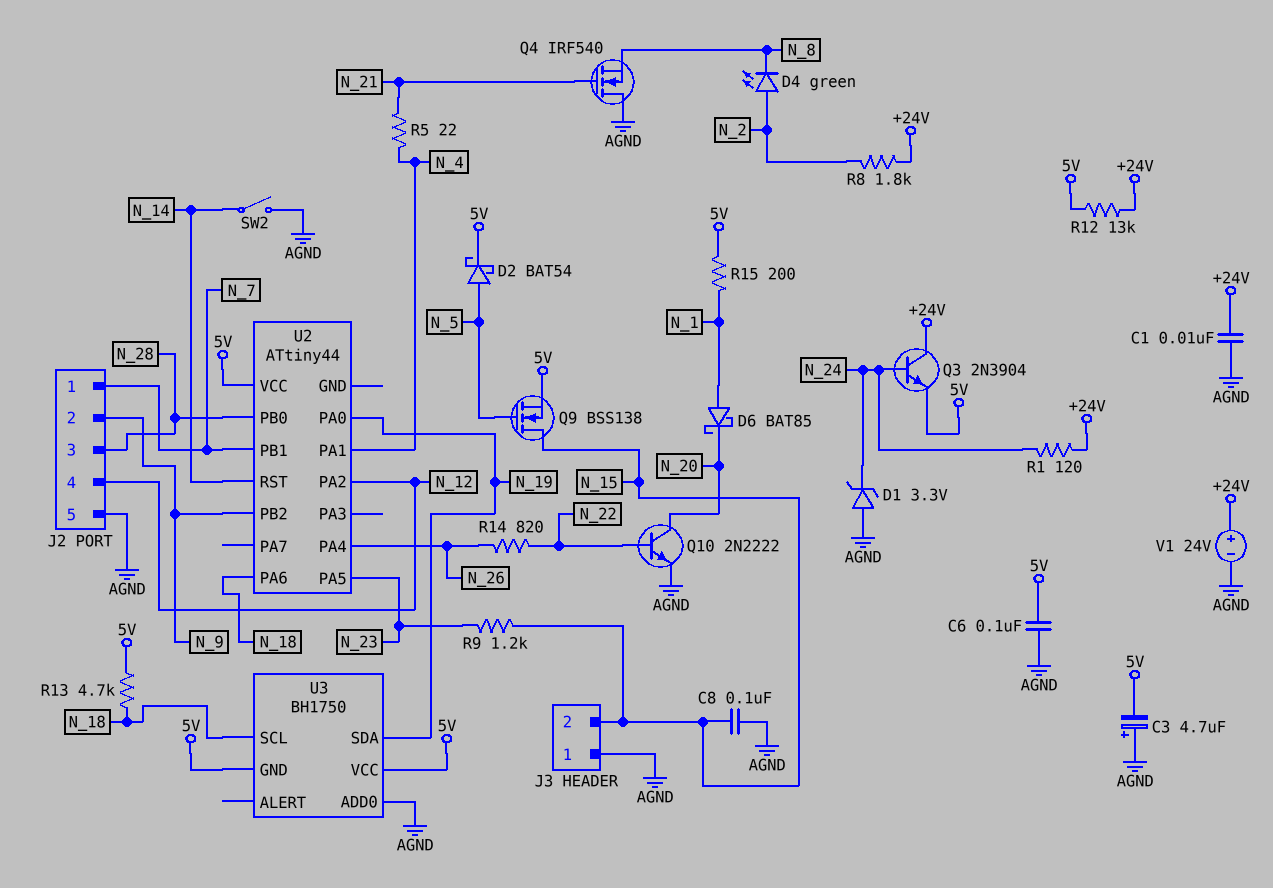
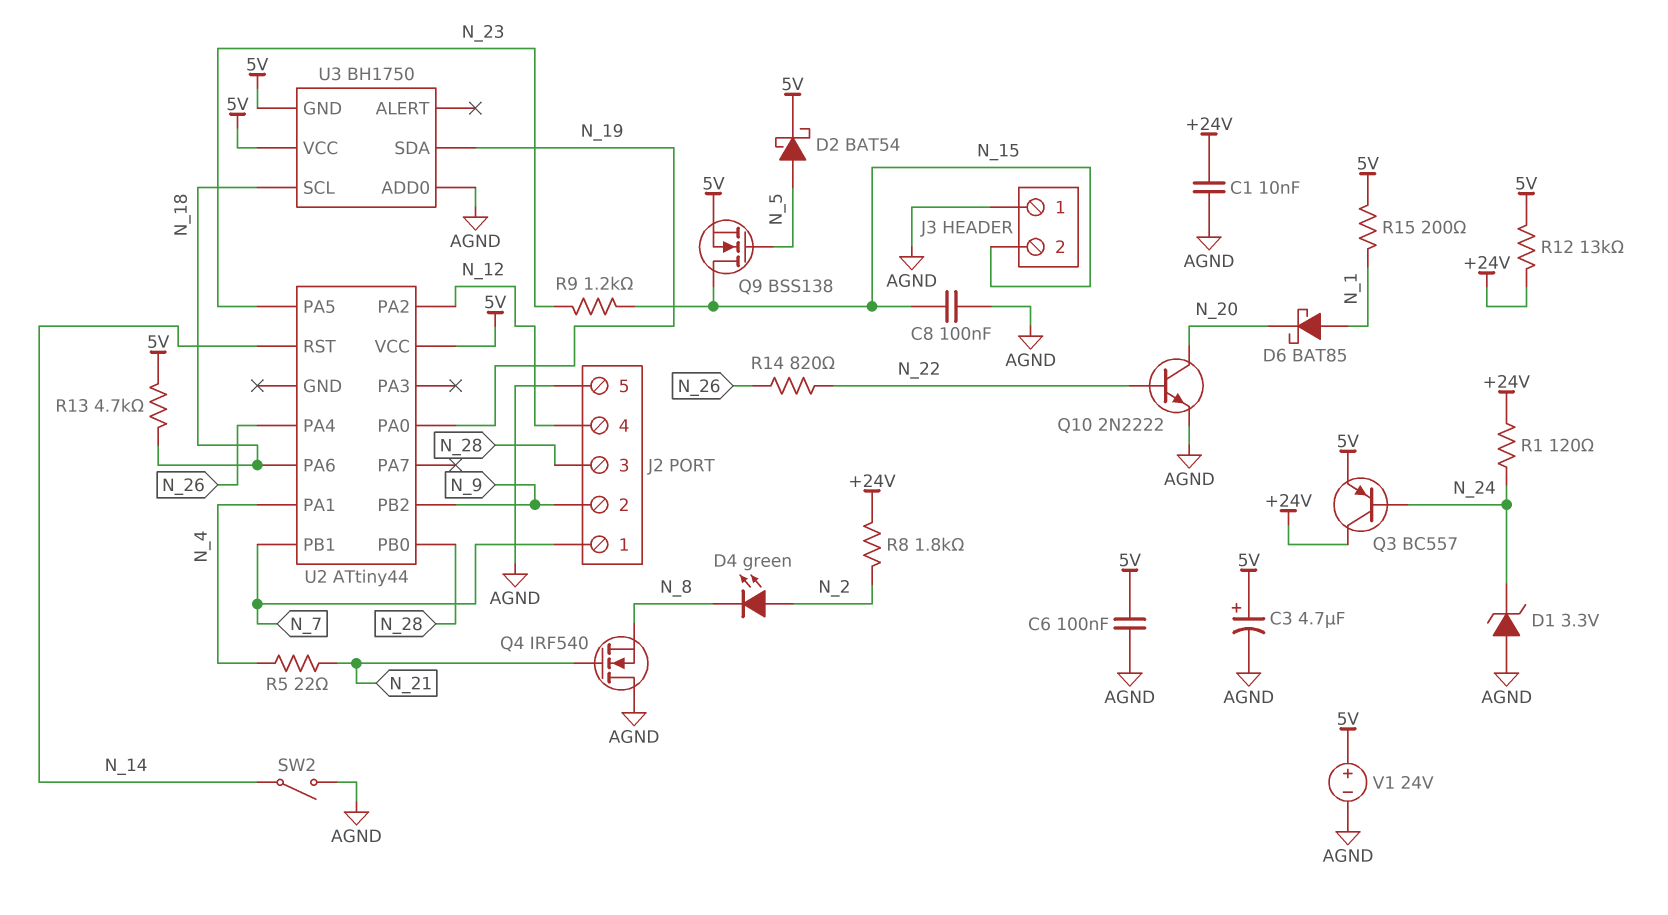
C3: 4.7uF (plus AGND, minus 5V) -> 4.7uF (plus 5V, minus AGND)
Q3: NPN 2N3904 (B N_24, C +24V, E 5V) -> PNP BC557 (B N_24, C +24V, E 5V)
V1: 24V (plus +24V, minus AGND) -> 24V (plus 5V, minus AGND)

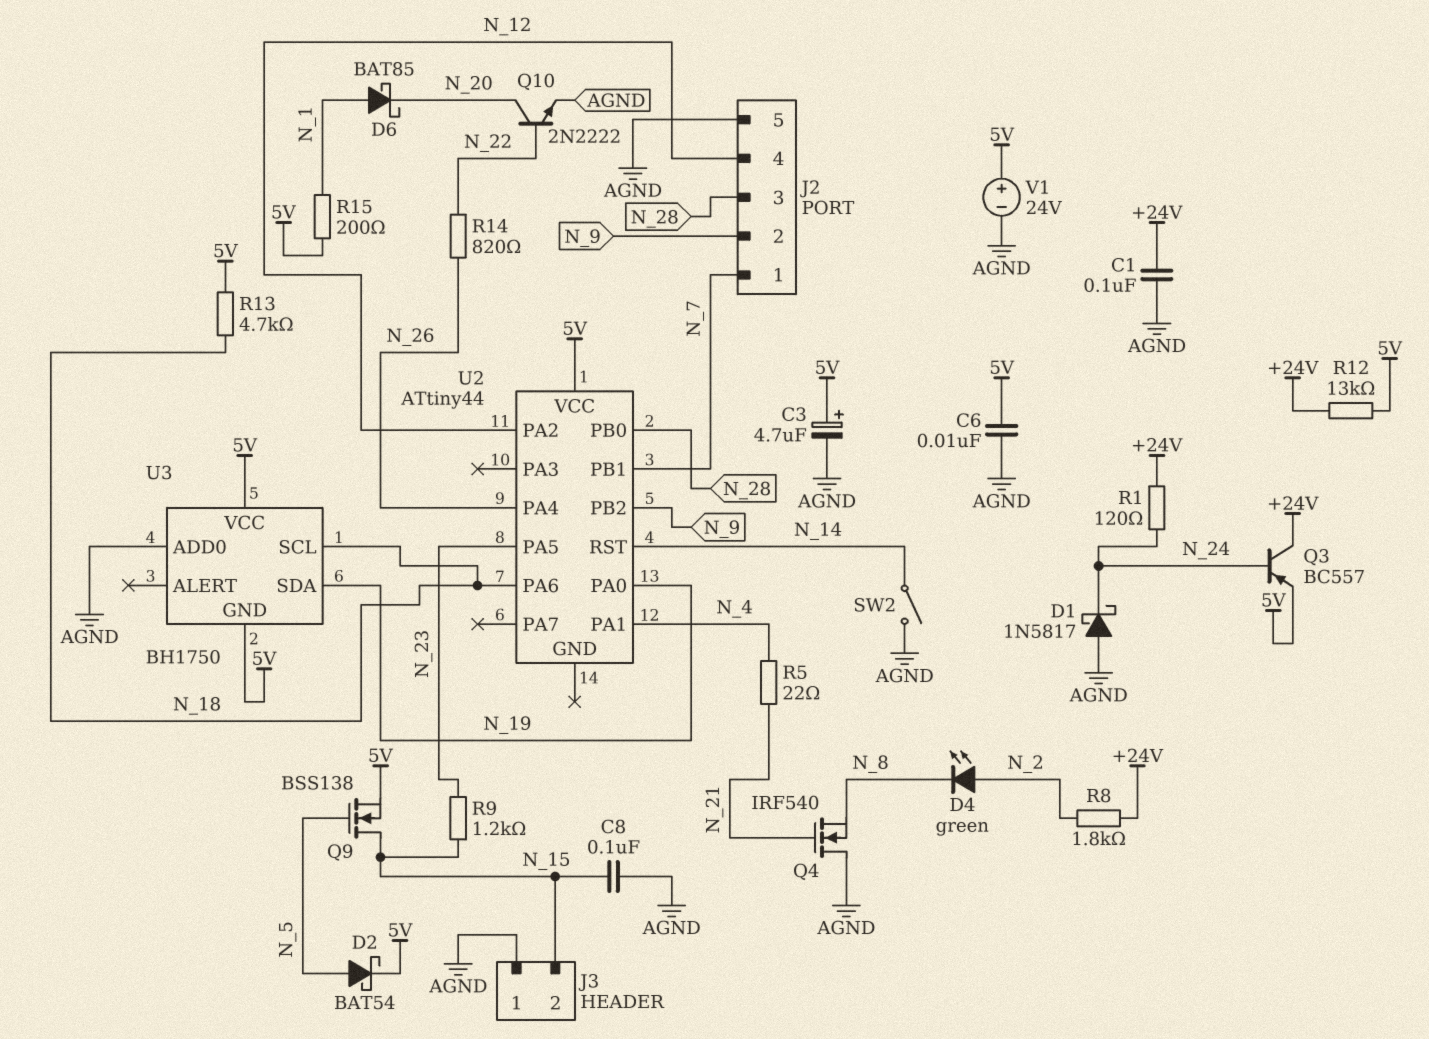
C1: 10nF (+24V, AGND) -> 100nF (+24V, AGND)
C6: 100nF (5V, AGND) -> 10nF (5V, AGND)
D1: zener 3.3V (A AGND, K N_24) -> schottky 1N5817 (A AGND, K N_24)

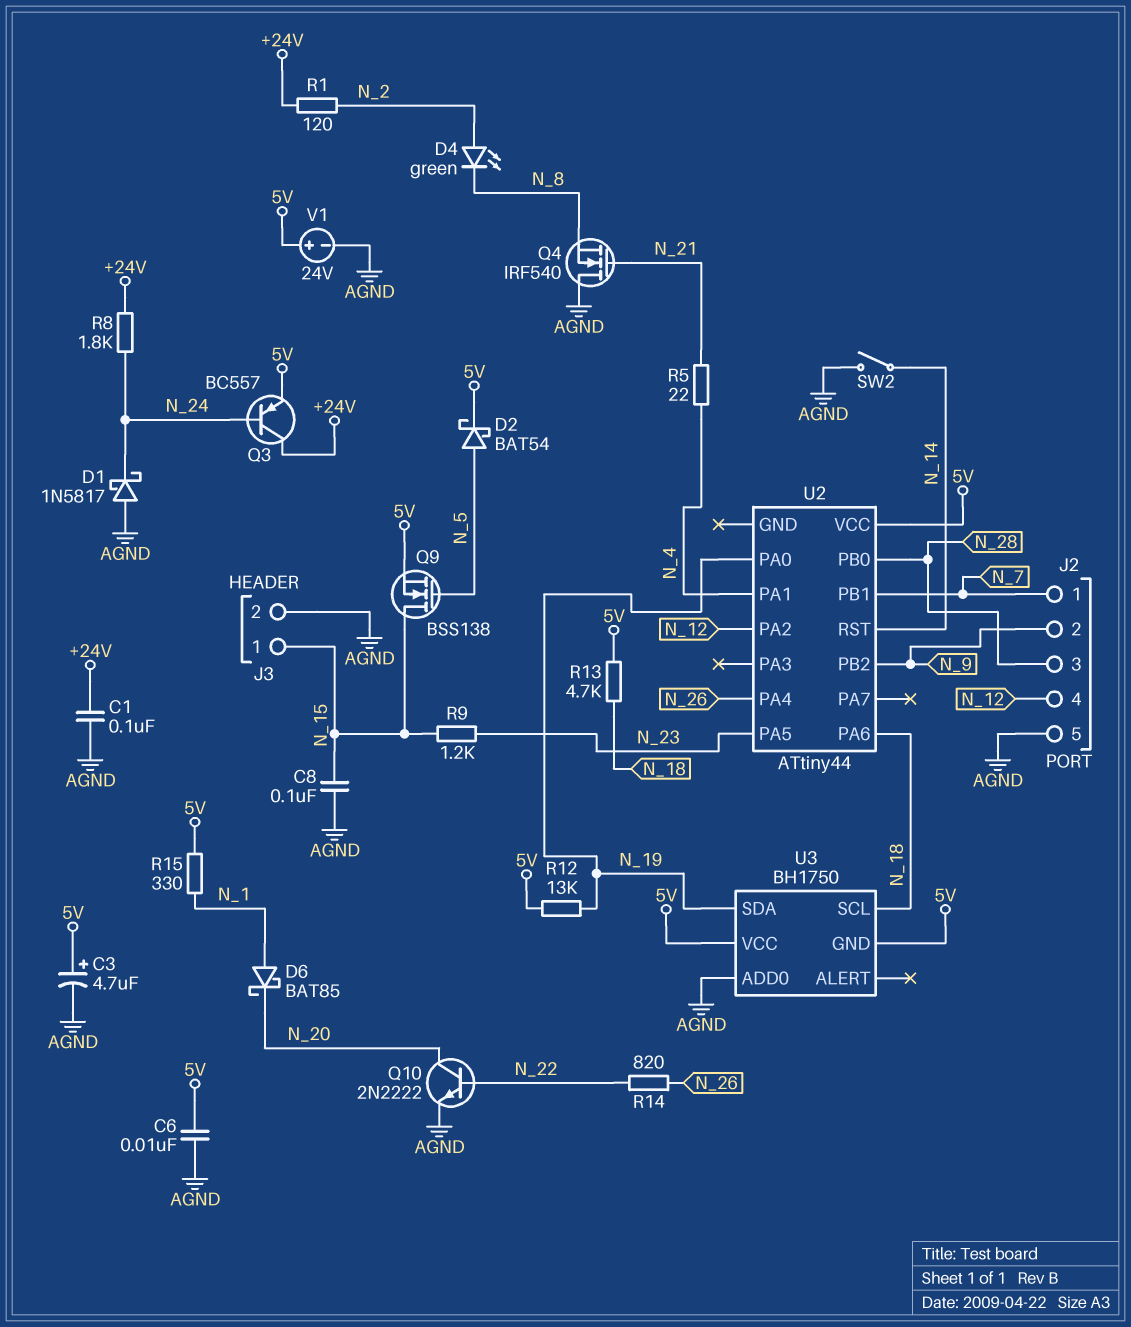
J3 pin 1: AGND -> N_15
J3 pin 2: N_15 -> AGND
R1: 120 (+24V, N_24) -> 120 (+24V, N_2)
R8: 1.8k (+24V, N_2) -> 1.8k (+24V, N_24)
R12: 13k (+24V, 5V) -> 13k (5V, N_19)
R15: 200 (5V, N_1) -> 330 (5V, N_1)

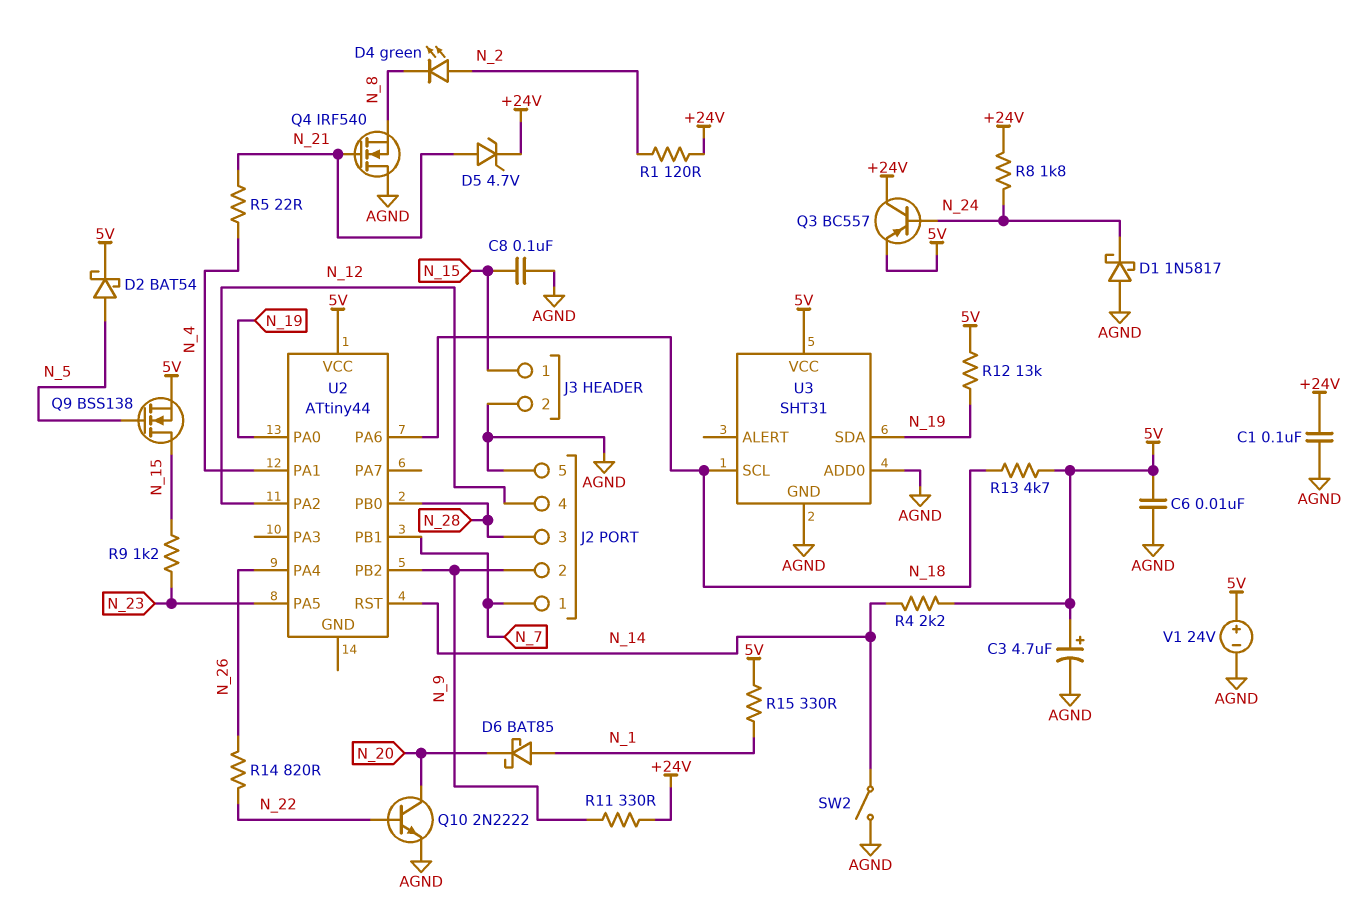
D5: none -> zener 4.7V (A N_21, K +24V)
R4: none -> 2.2k (5V, N_14)
R11: none -> 330 (+24V, N_9)
U3: BH1750 -> SHT31
U3 pin GND: 5V -> AGND

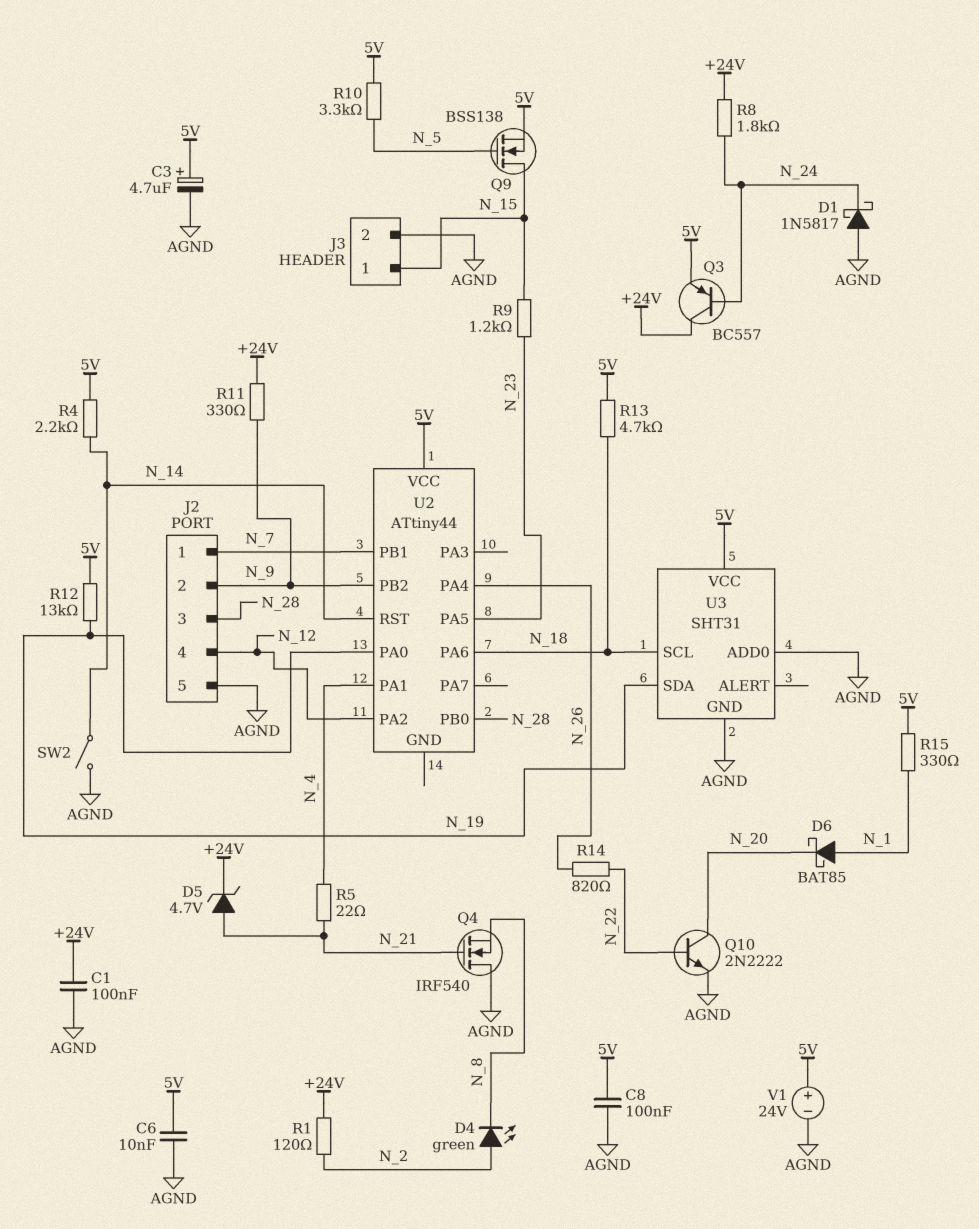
C8: 100nF (AGND, N_15) -> 100nF (5V, AGND)
D2: schottky BAT54 (A N_5, K 5V) -> none
R10: none -> 3.3k (5V, N_5)

